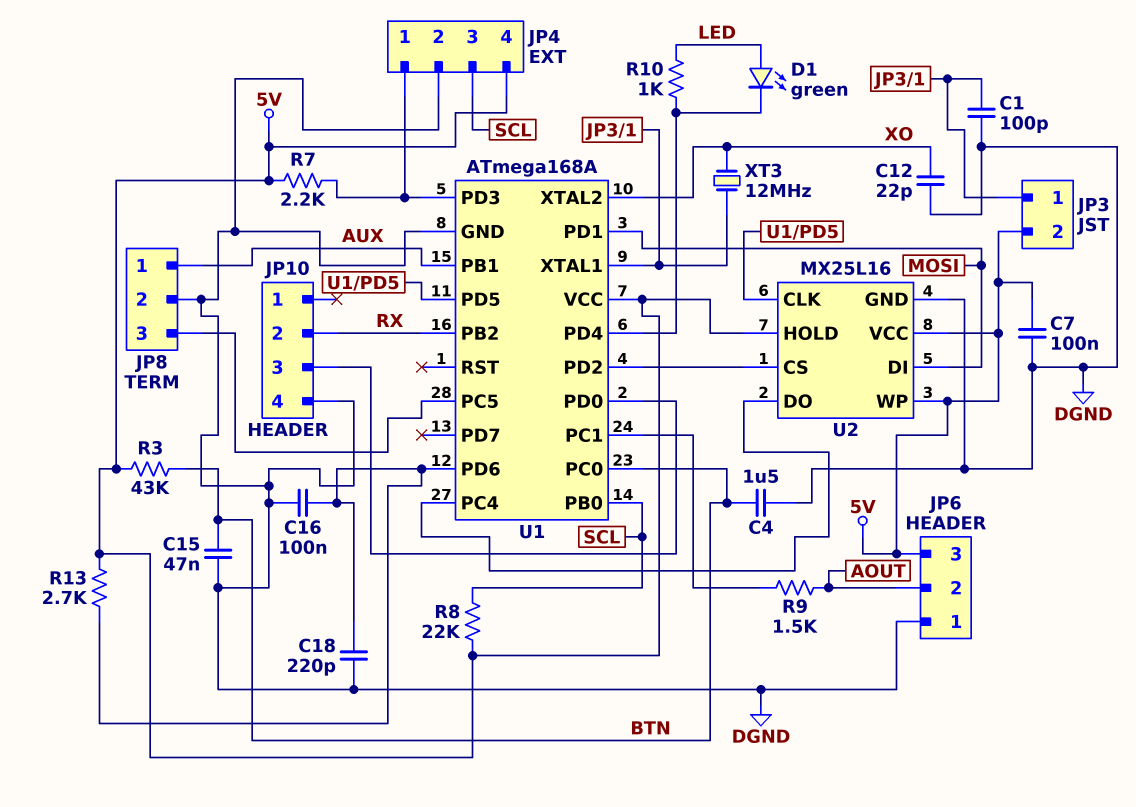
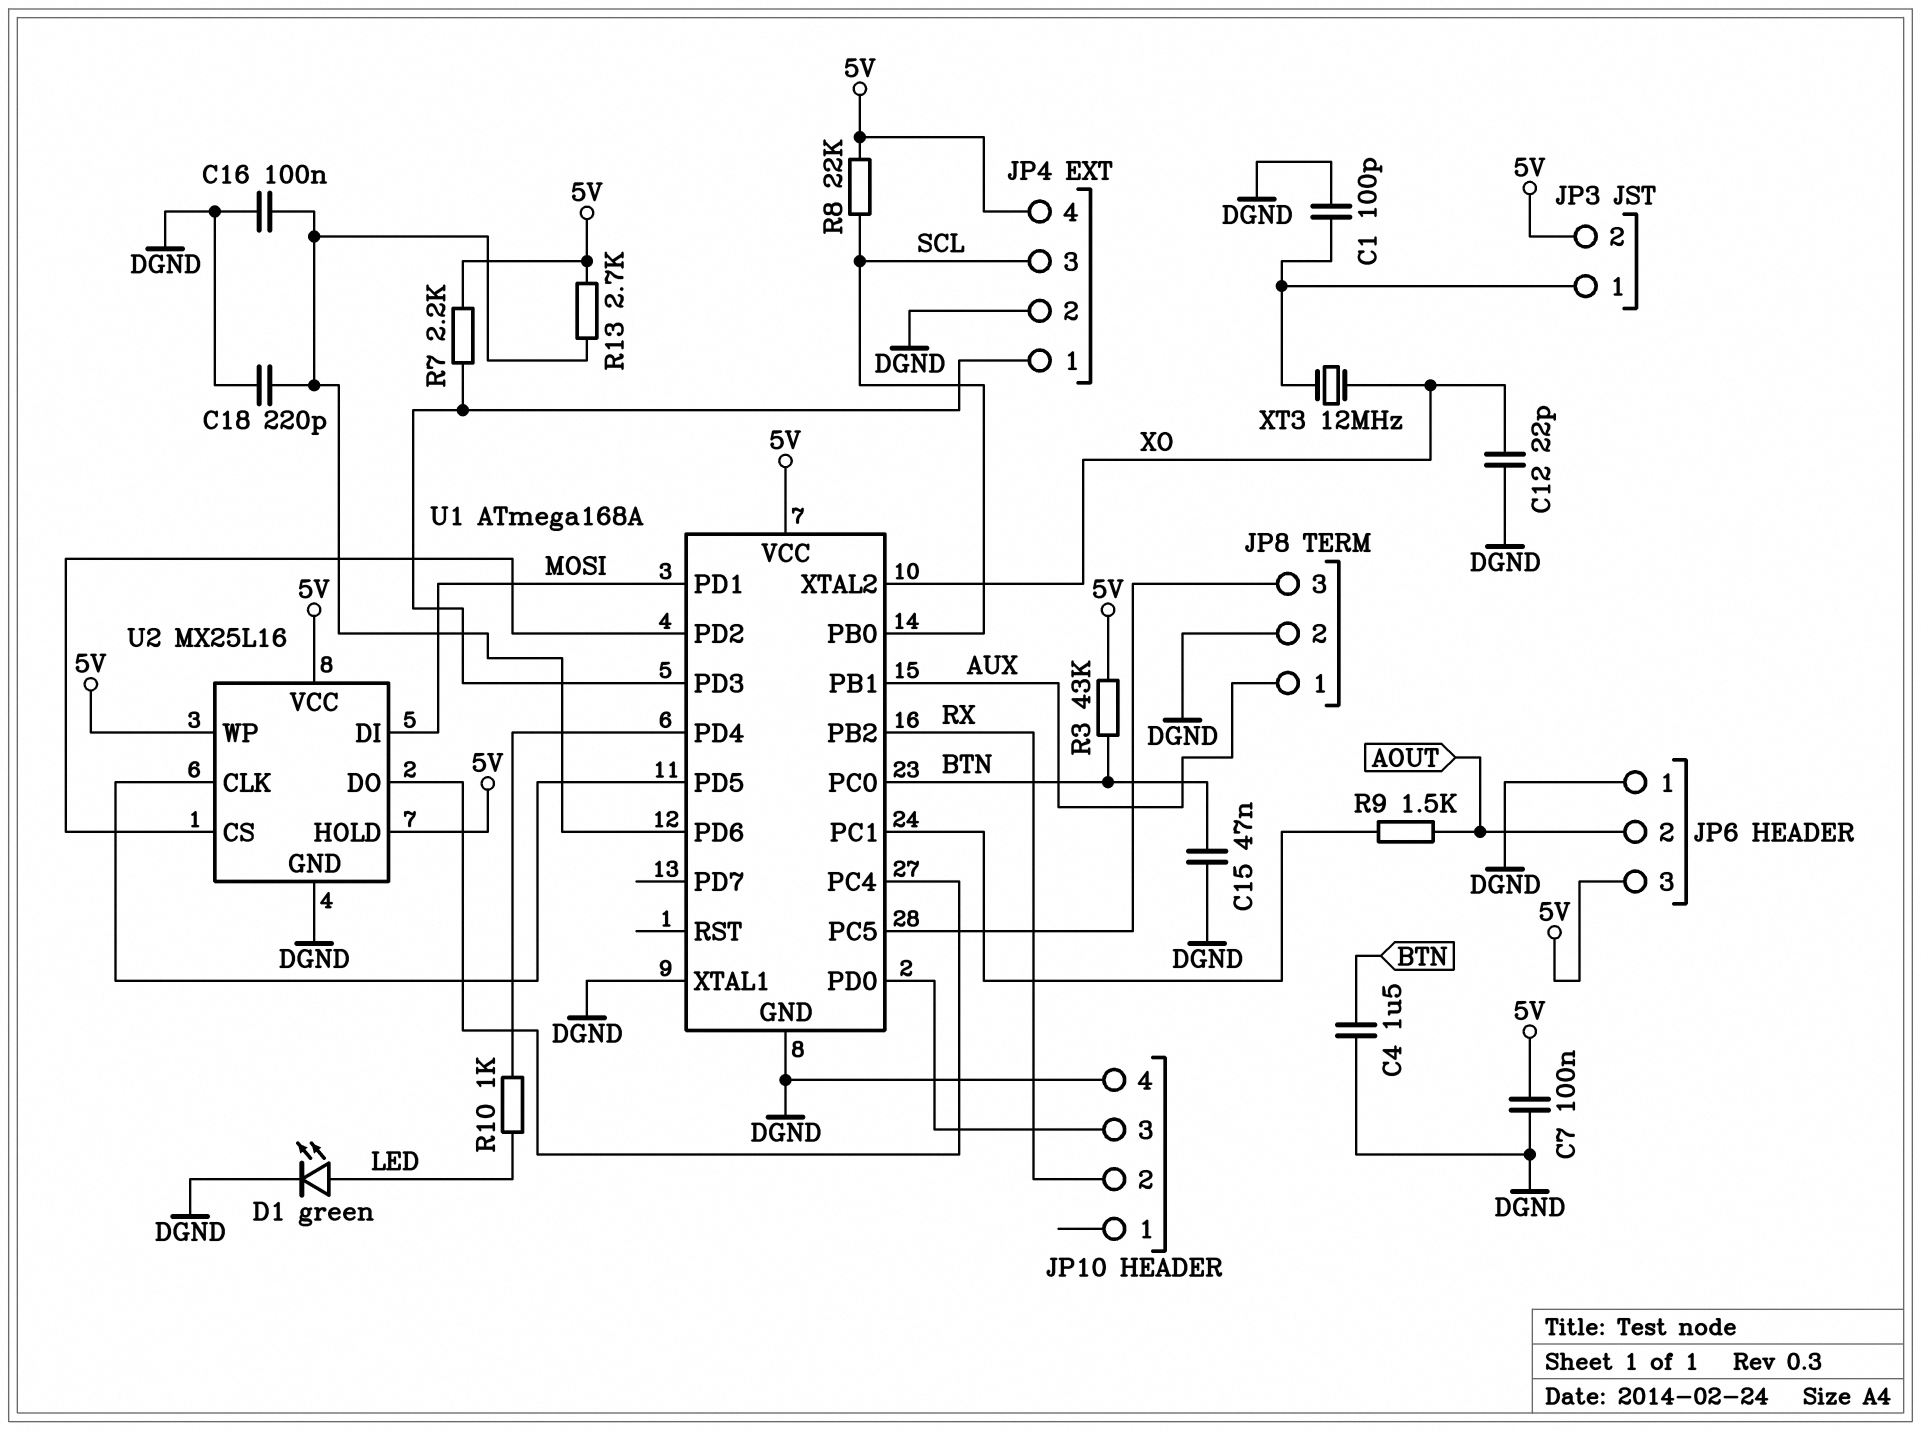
D1: LED green (A LED, K U1/PD4) -> LED green (A LED, K DGND)
U1 pin XTAL1: JP3/1 -> DGND

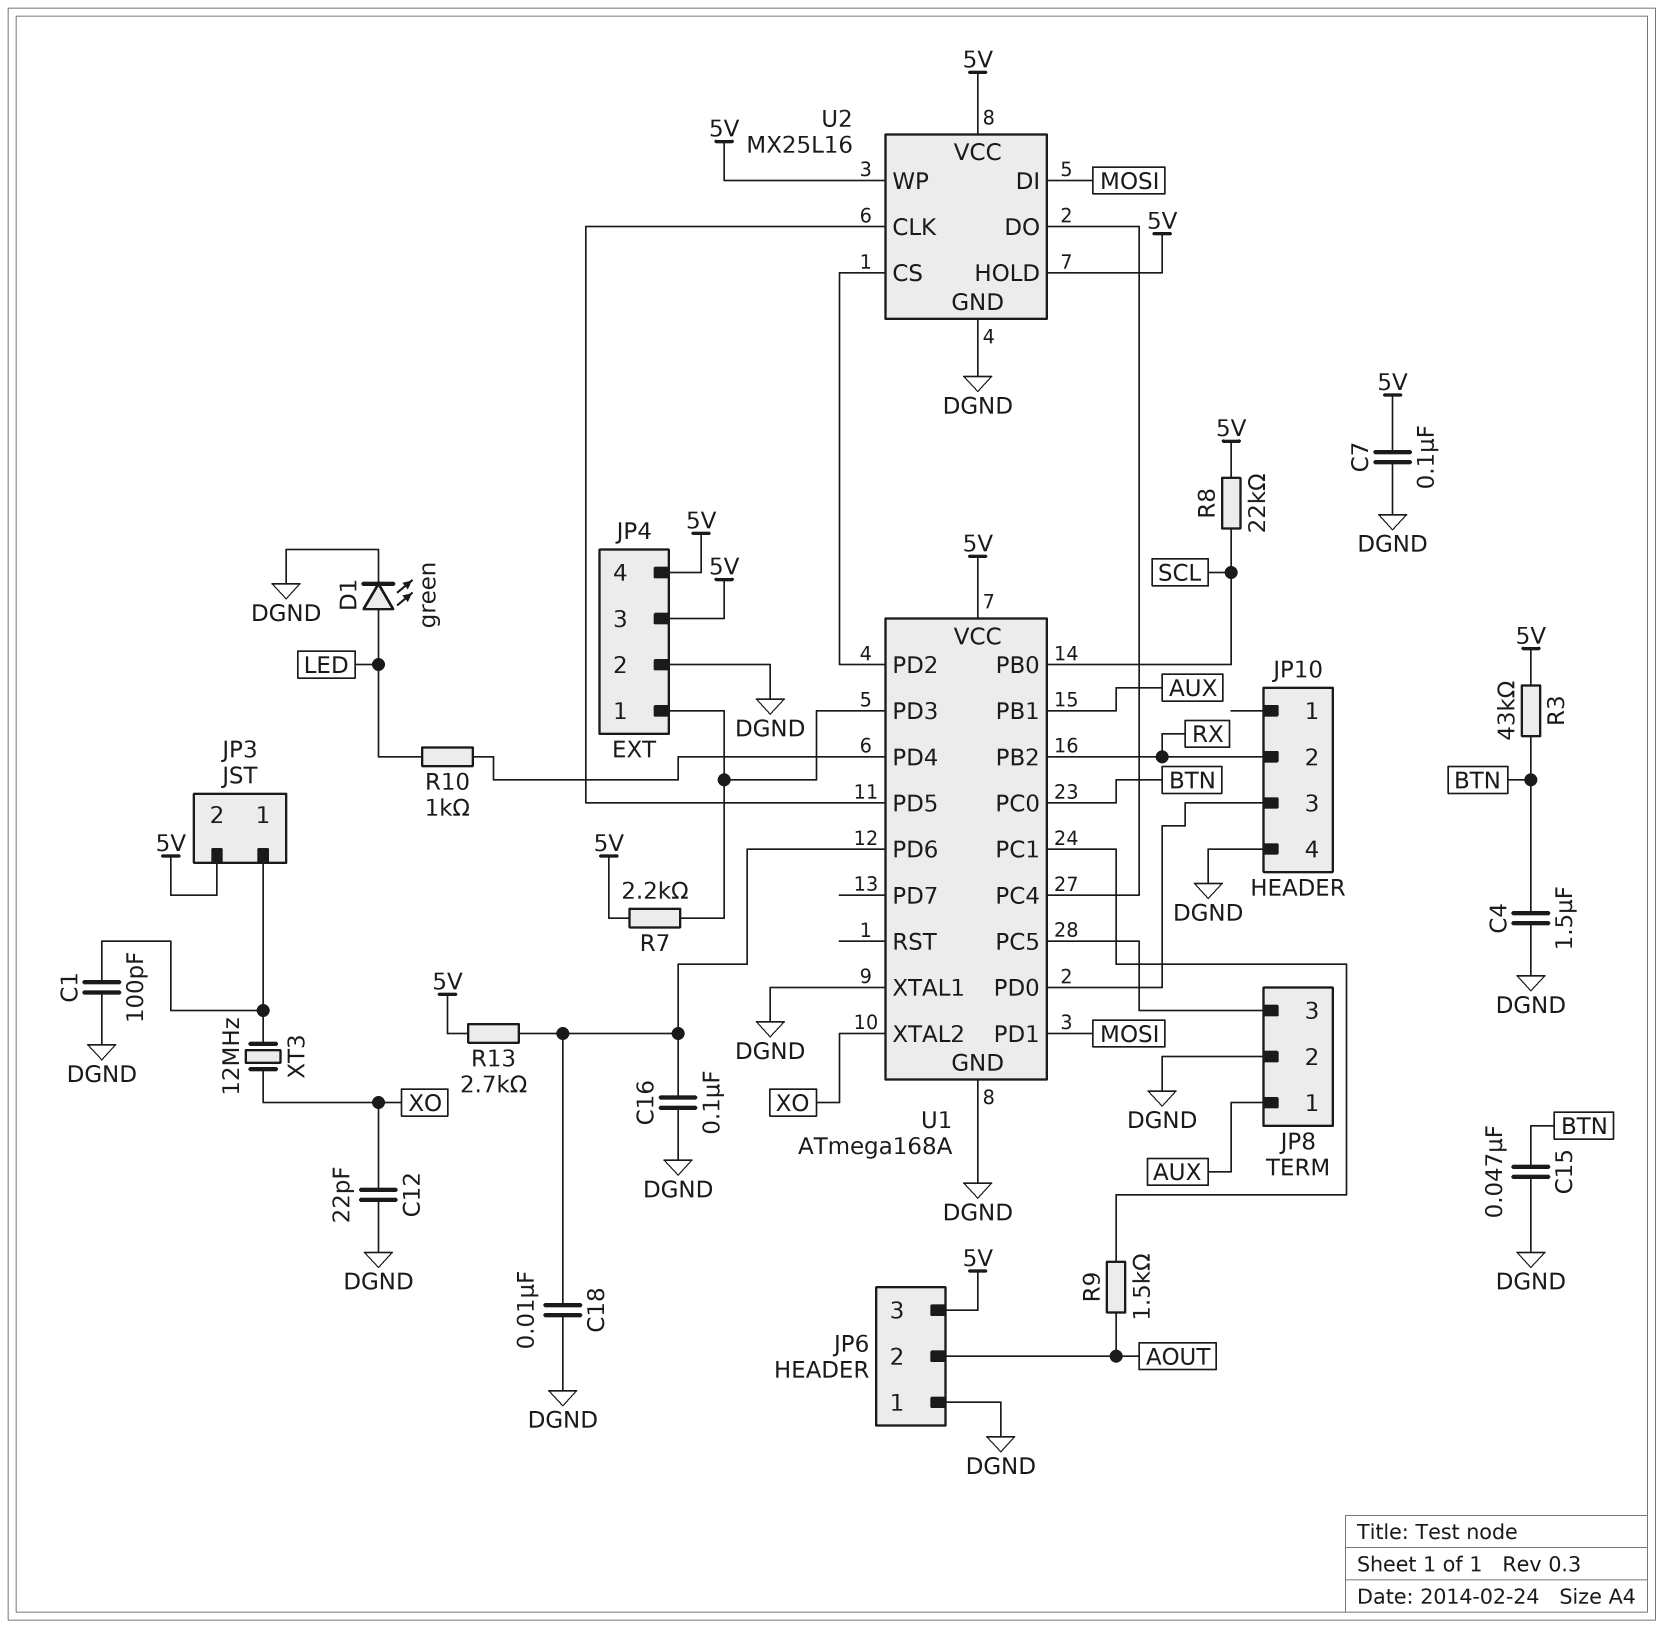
C18: 220pF (DGND, U1/PD6) -> 10nF (DGND, U1/PD6)
JP4 pin 3: SCL -> 5V

